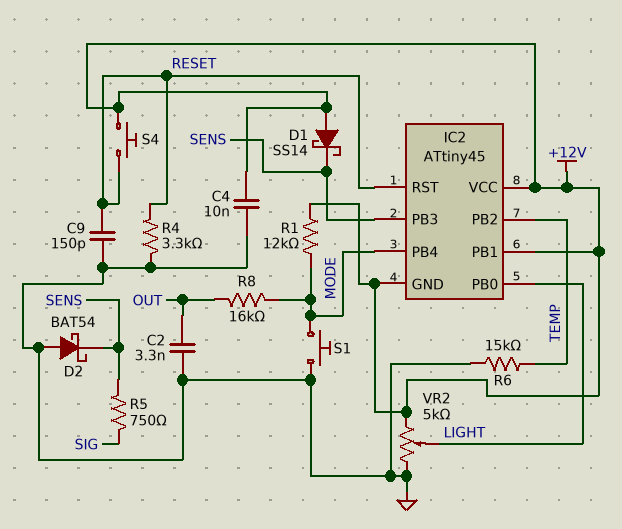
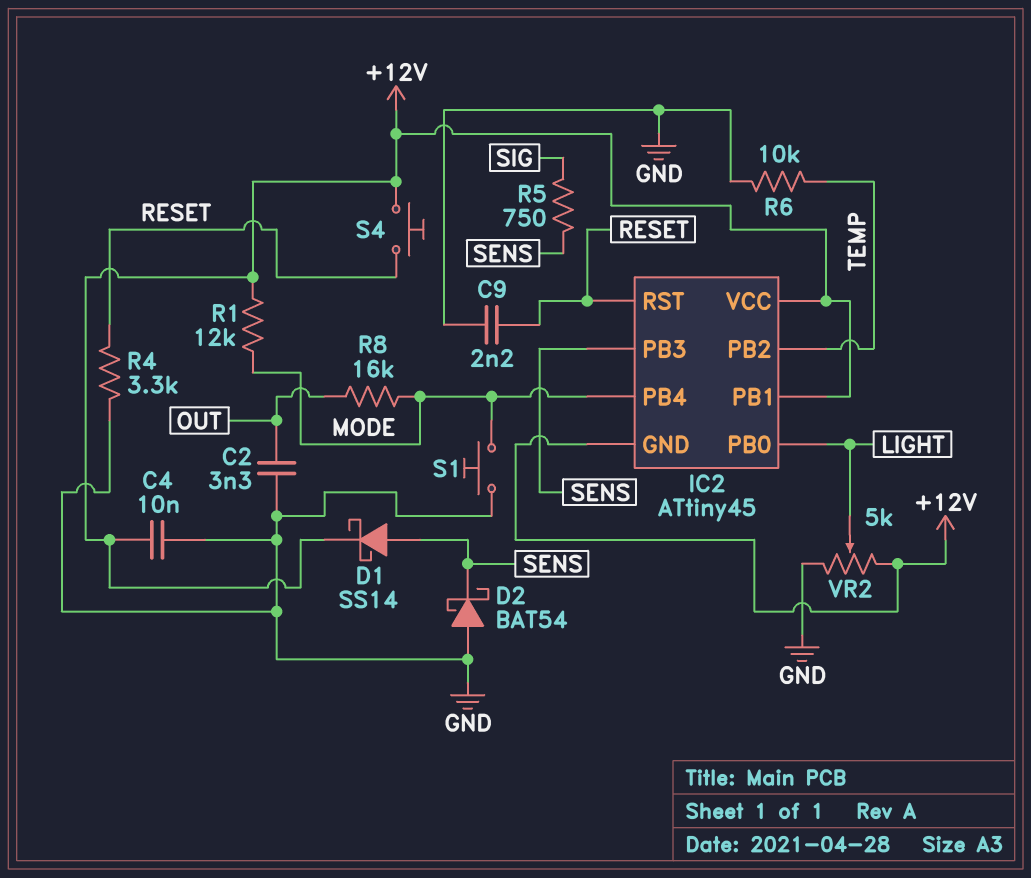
C9: 150pF (GND, RESET) -> 2.2nF (GND, RESET)
D1: schottky SS14 (A +12V, K SENS) -> schottky SS14 (A SENS, K +12V)
R6: 15k (GND, TEMP) -> 10k (GND, TEMP)

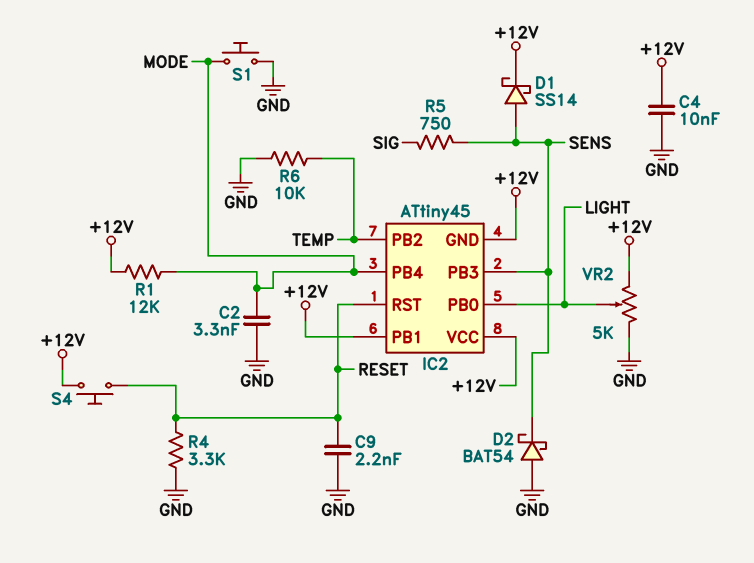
C2: 3.3nF (GND, OUT) -> 3.3nF (GND, MODE)
R8: 16k (MODE, OUT) -> none

